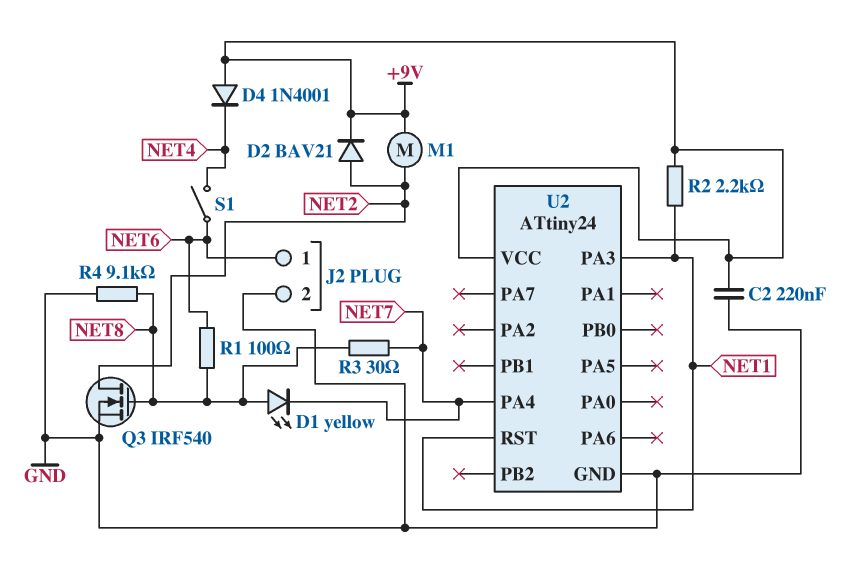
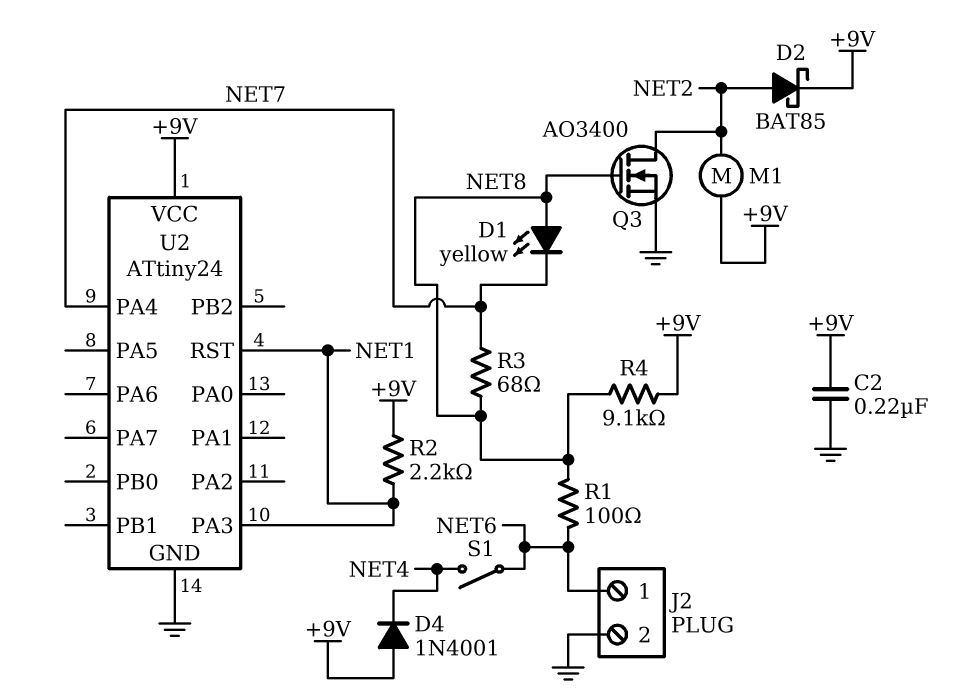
D2: diode BAV21 (A NET2, K +9V) -> schottky BAT85 (A NET2, K +9V)
Q3: NMOS IRF540 (G NET8, D NET2, S GND) -> NMOS AO3400 (G NET8, D NET2, S GND)
R3: 30 (NET7, NET8) -> 68 (NET7, NET8)
R4: 9.1k (GND, NET8) -> 9.1k (+9V, NET8)

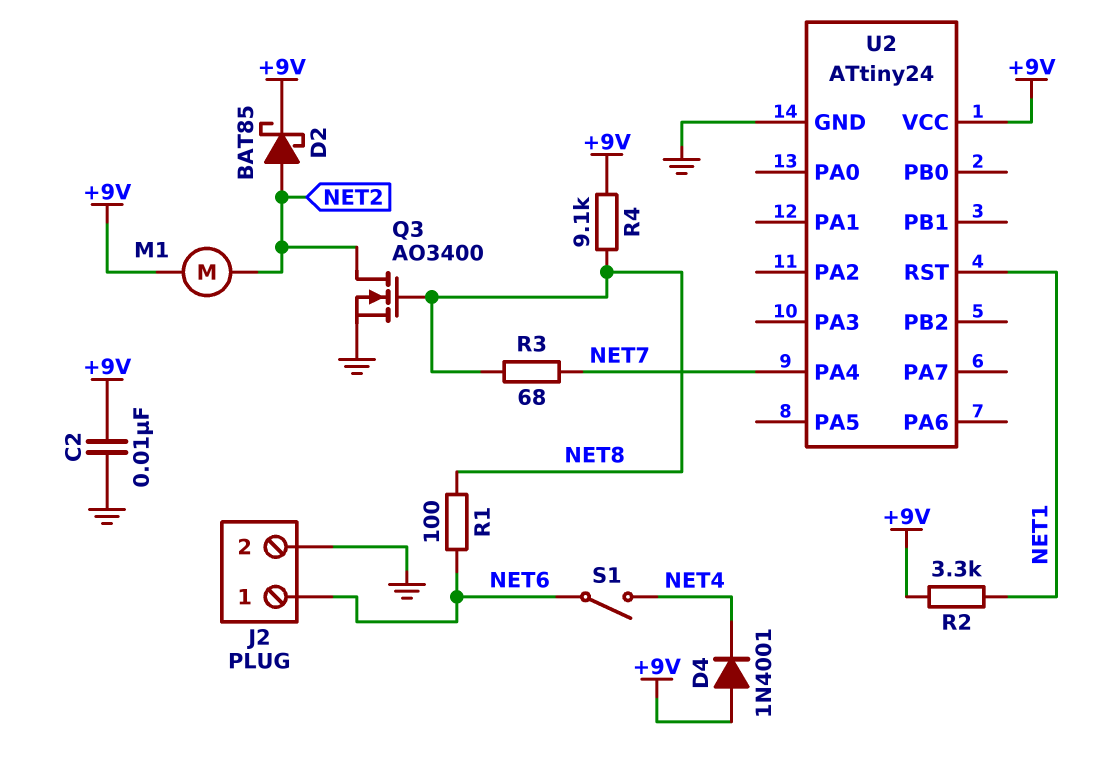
C2: 220nF (+9V, GND) -> 10nF (+9V, GND)
D1: LED yellow (A NET8, K NET7) -> none
R2: 2.2k (+9V, NET1) -> 3.3k (+9V, NET1)
U2 pin PA3: NET1 -> none

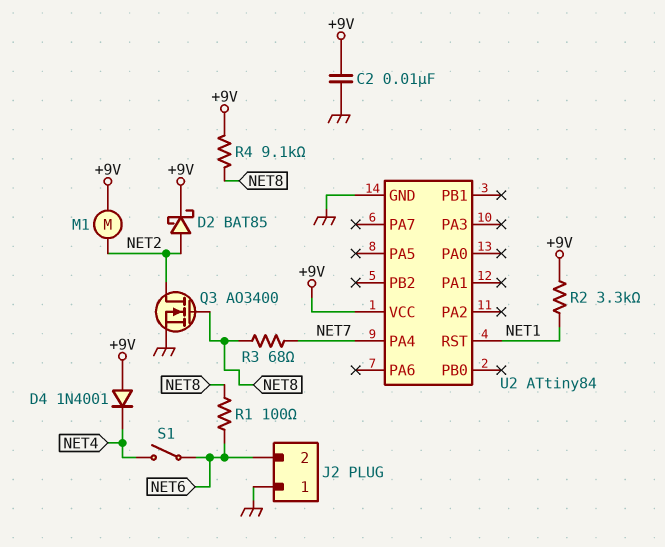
J2 pin 1: NET6 -> GND
J2 pin 2: GND -> NET6
U2: ATtiny24 -> ATtiny84

